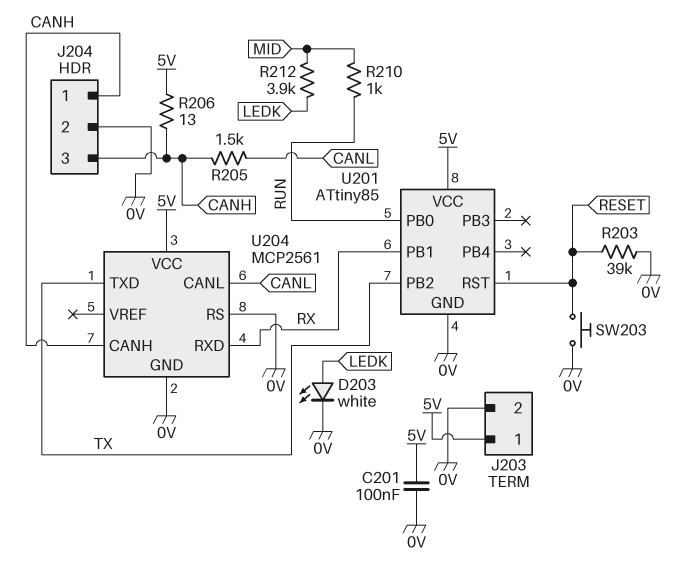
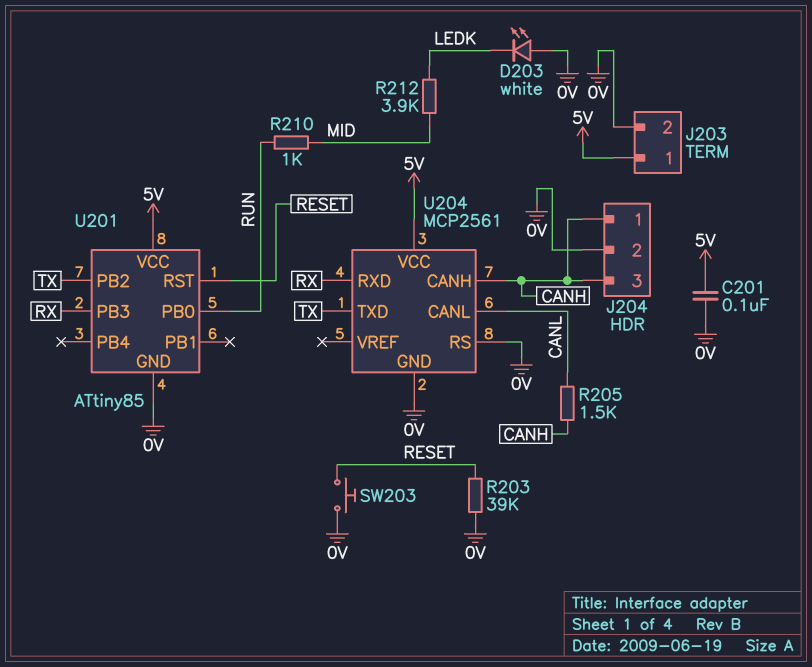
D203: LED white (A LEDK, K 0V) -> LED white (A 0V, K LEDK)
R206: 13 (5V, CANH) -> none
U201 pin PB1: RX -> none
U201 pin PB3: none -> RX

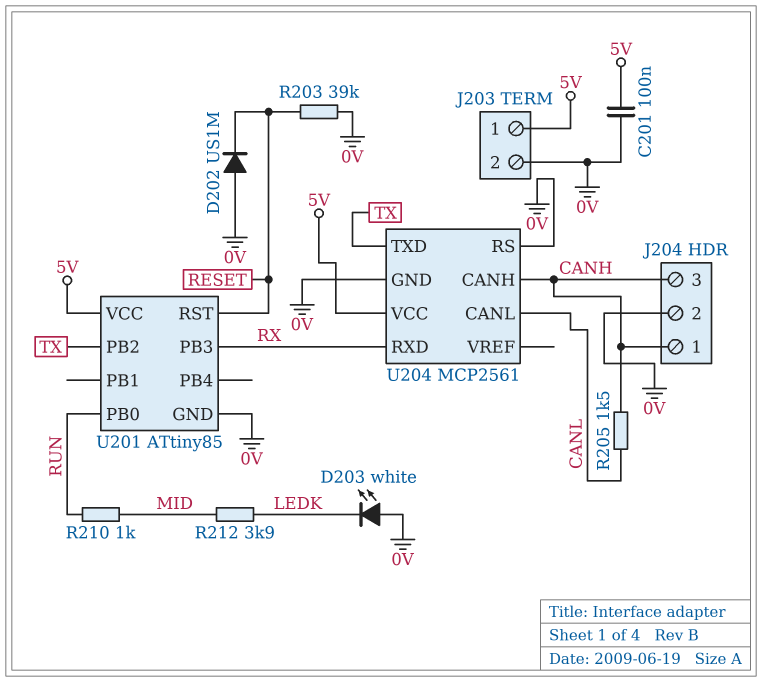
D202: none -> diode US1M (A 0V, K RESET)
SW203: button (0V, RESET) -> none

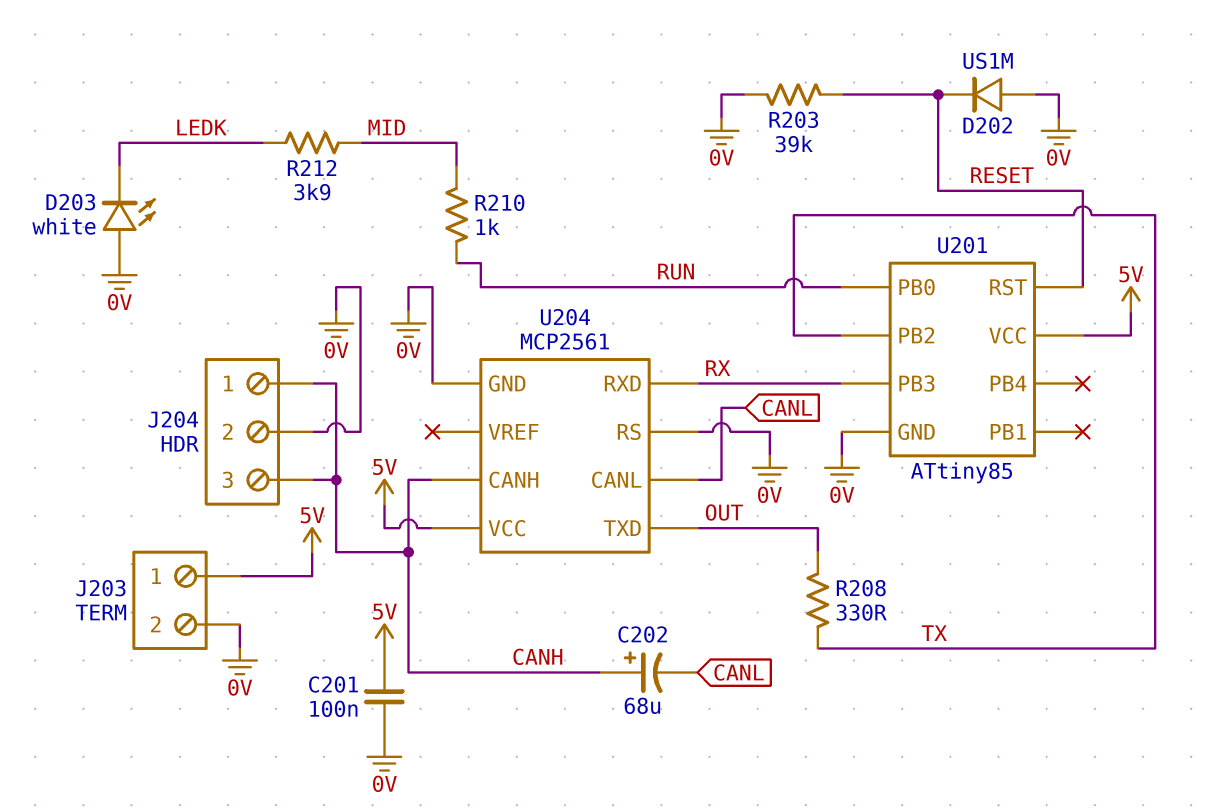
C202: none -> 68uF (plus CANH, minus CANL)
R205: 1.5k (CANH, CANL) -> none
R208: none -> 330 (OUT, TX)
U204 pin TXD: TX -> OUT

